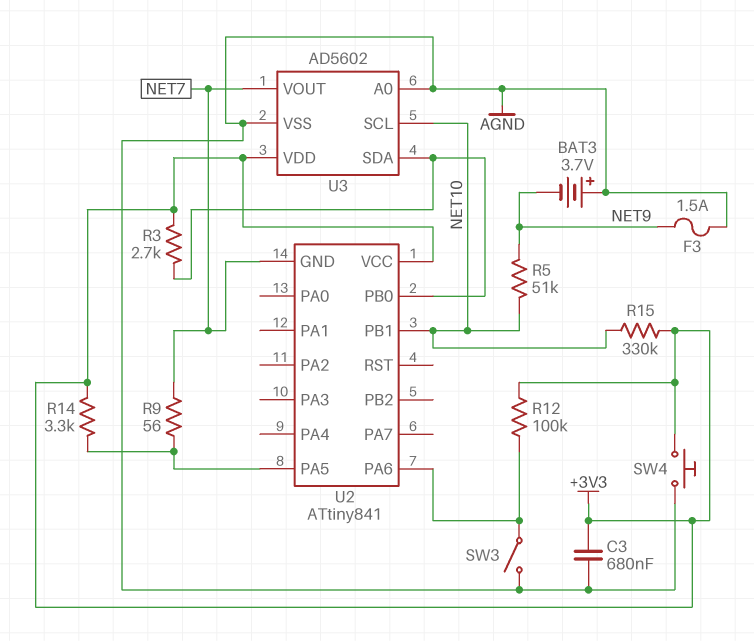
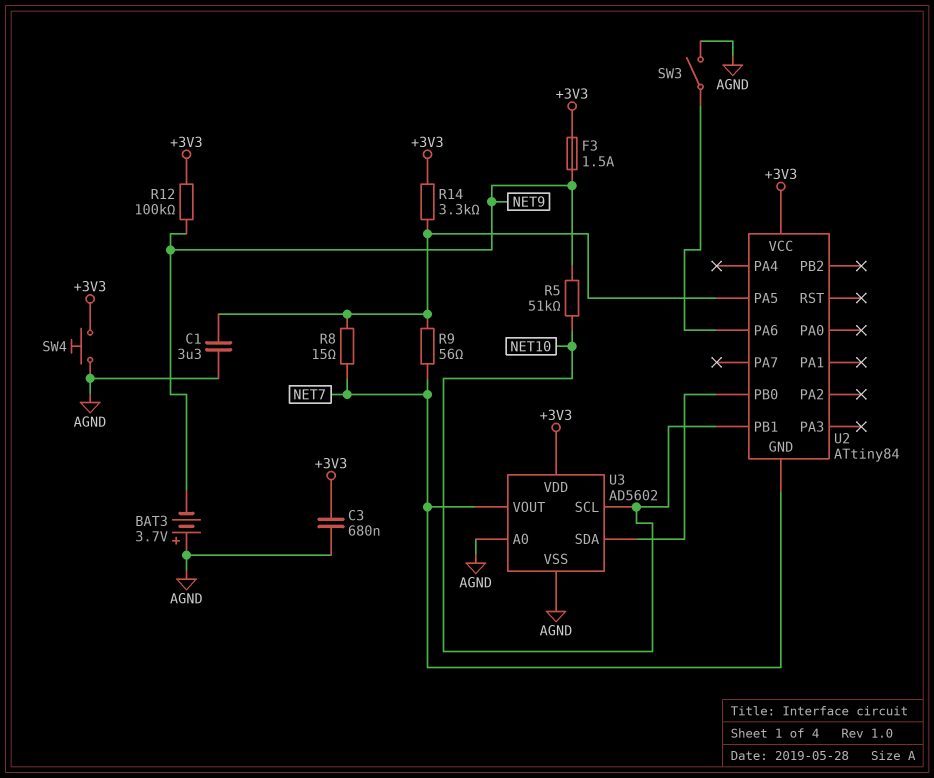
C1: none -> 3.3uF (AGND, U2/PA5)
F3: 1.5A (AGND, NET9) -> 1.5A (+3V3, NET9)
R3: 2.7k (+3V3, U2/PB0) -> none
R8: none -> 15 (NET7, U2/PA5)
R12: 100k (+3V3, U2/PA6) -> 100k (+3V3, NET9)
R15: 330k (+3V3, NET10) -> none
U2: ATtiny841 -> ATtiny84

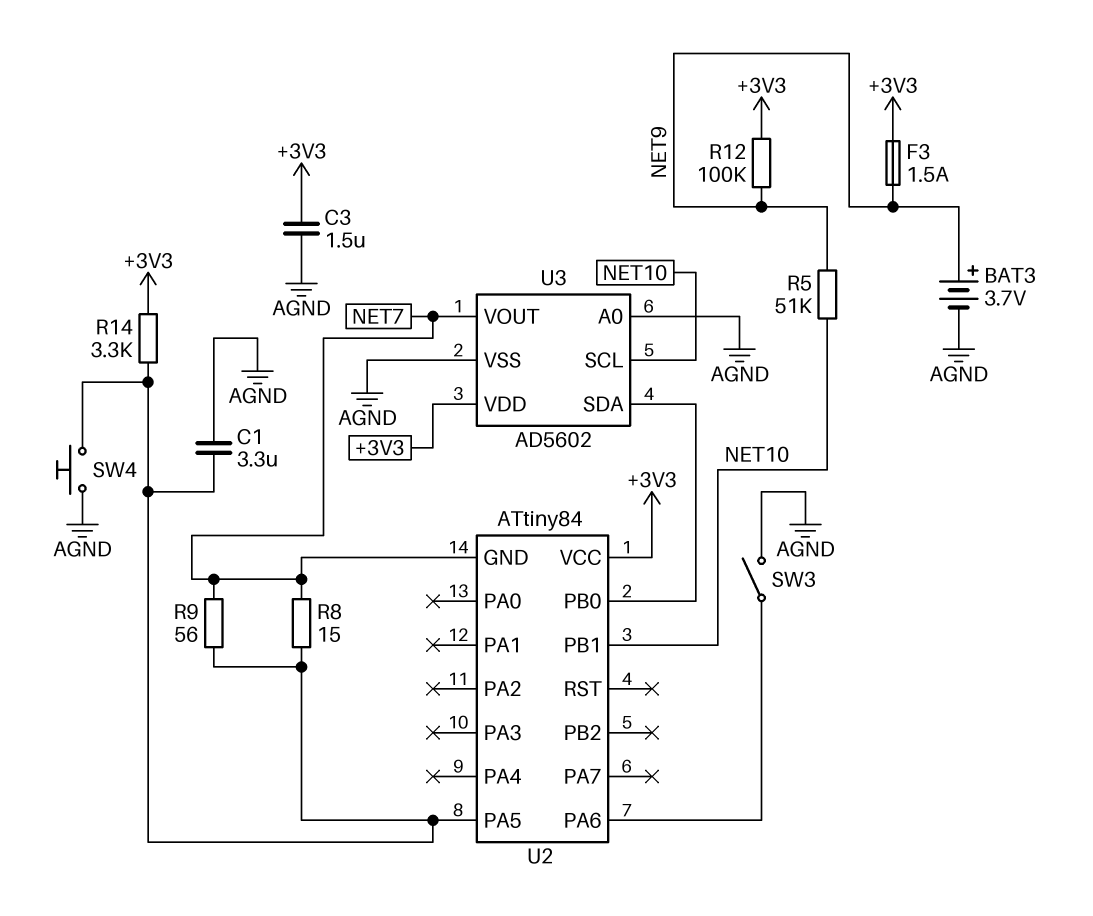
BAT3: 3.7V (plus AGND, minus NET9) -> 3.7V (plus NET9, minus AGND)
C3: 680nF (+3V3, AGND) -> 1.5uF (+3V3, AGND)
SW4: button (+3V3, AGND) -> button (AGND, U2/PA5)

